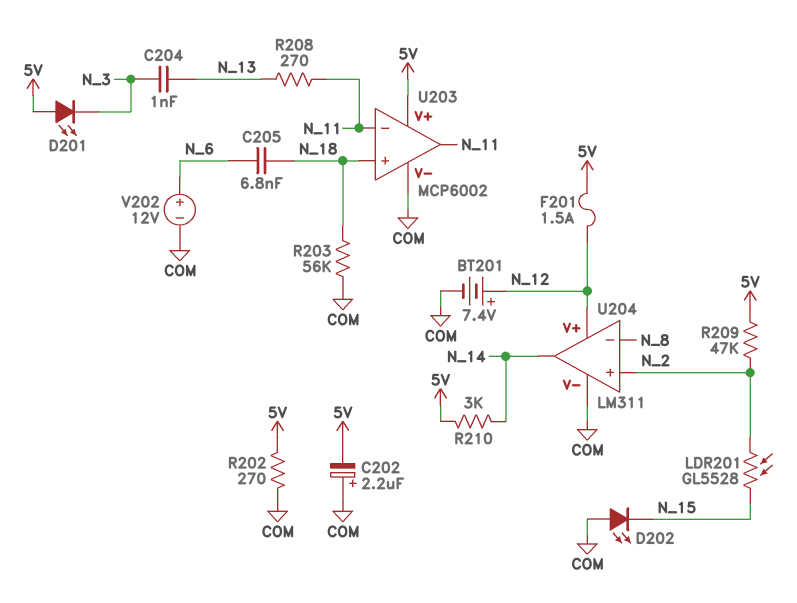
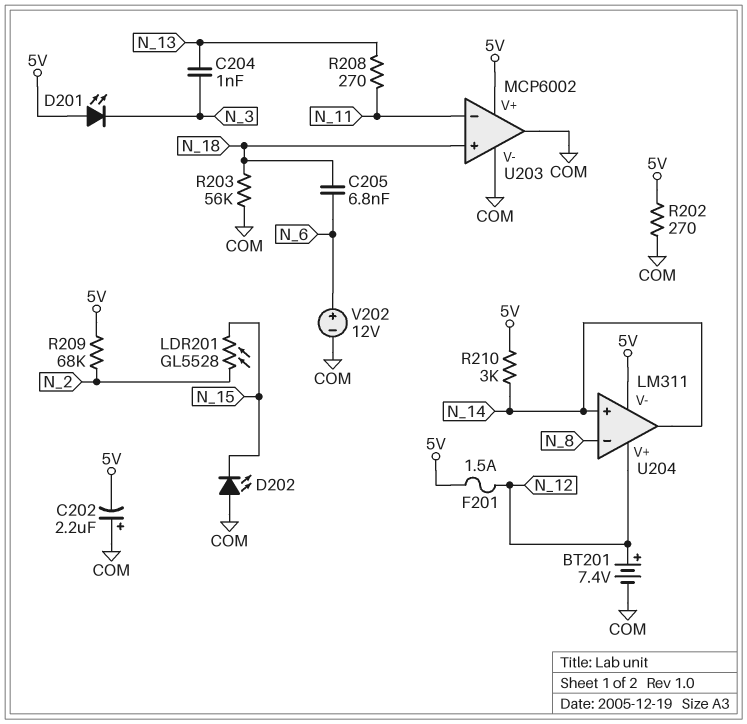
R209: 47k (5V, N_2) -> 68k (5V, N_2)
U203 pin out: N_11 -> COM
U204 pin V-: COM -> 5V
U204 pin in+: N_2 -> N_14

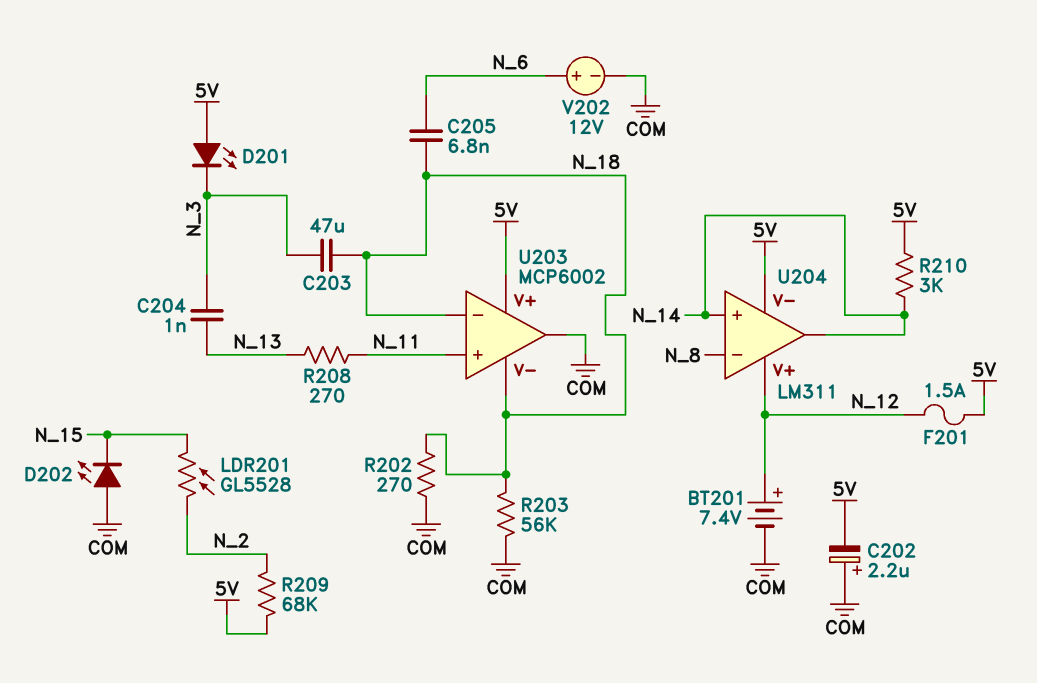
C203: none -> 47uF (N_3, N_18)
R202: 270 (5V, COM) -> 270 (COM, N_18)
U203 pin V-: COM -> N_18
U203 pin in+: N_18 -> N_11
U203 pin in-: N_11 -> N_18

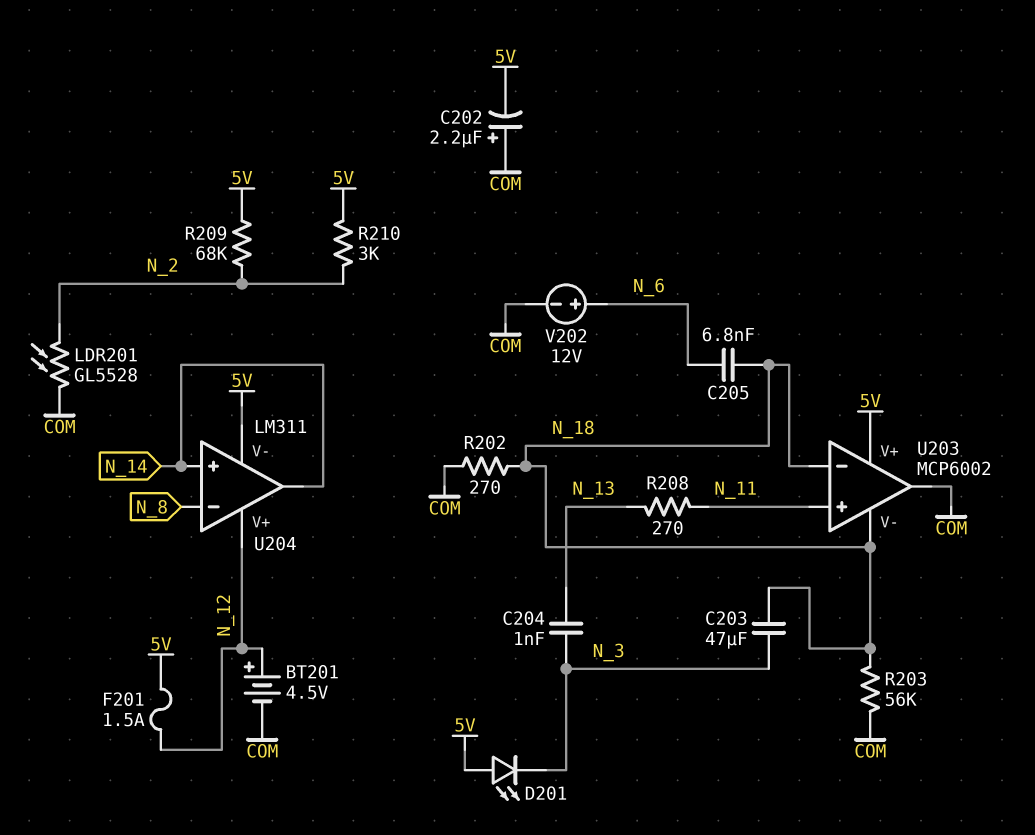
BT201: 7.4V (plus N_12, minus COM) -> 4.5V (plus N_12, minus COM)
D202: LED (A COM, K N_15) -> none
LDR201: GL5528 (N_2, N_15) -> GL5528 (COM, N_2)
R210: 3k (5V, N_14) -> 3k (5V, N_2)

